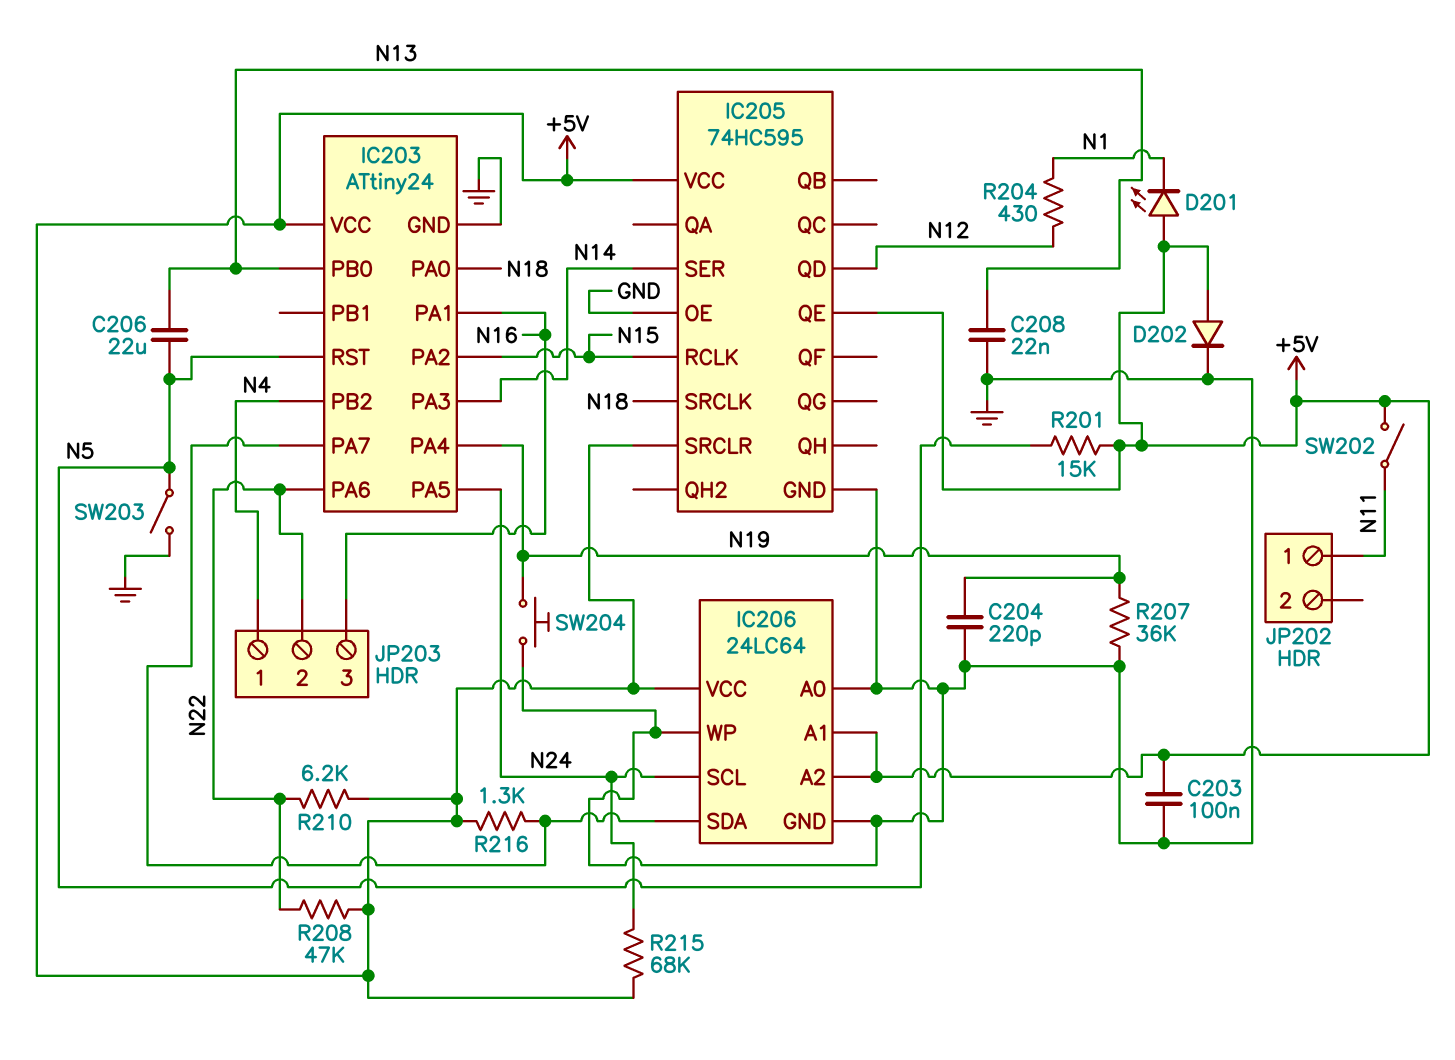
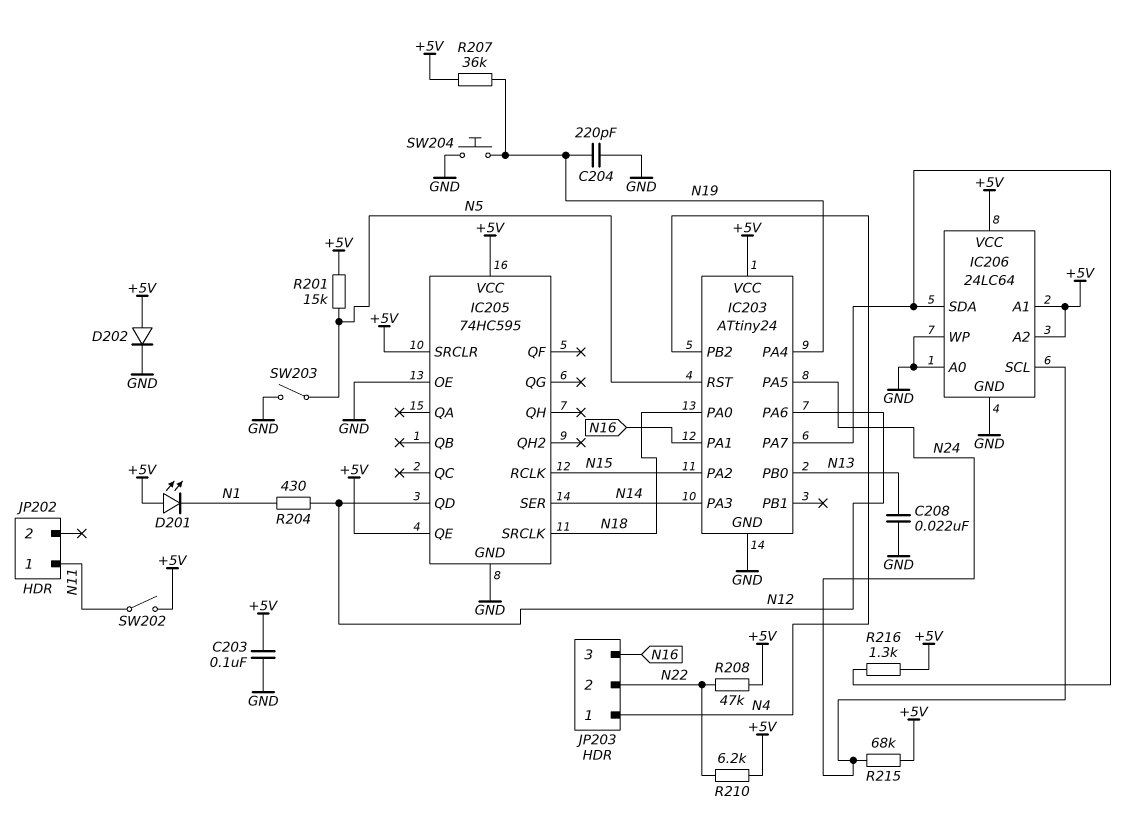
C206: 22uF (N5, N13) -> none
IC203 pin PA6: N22 -> N12
R207: 36k (GND, N19) -> 36k (+5V, N19)

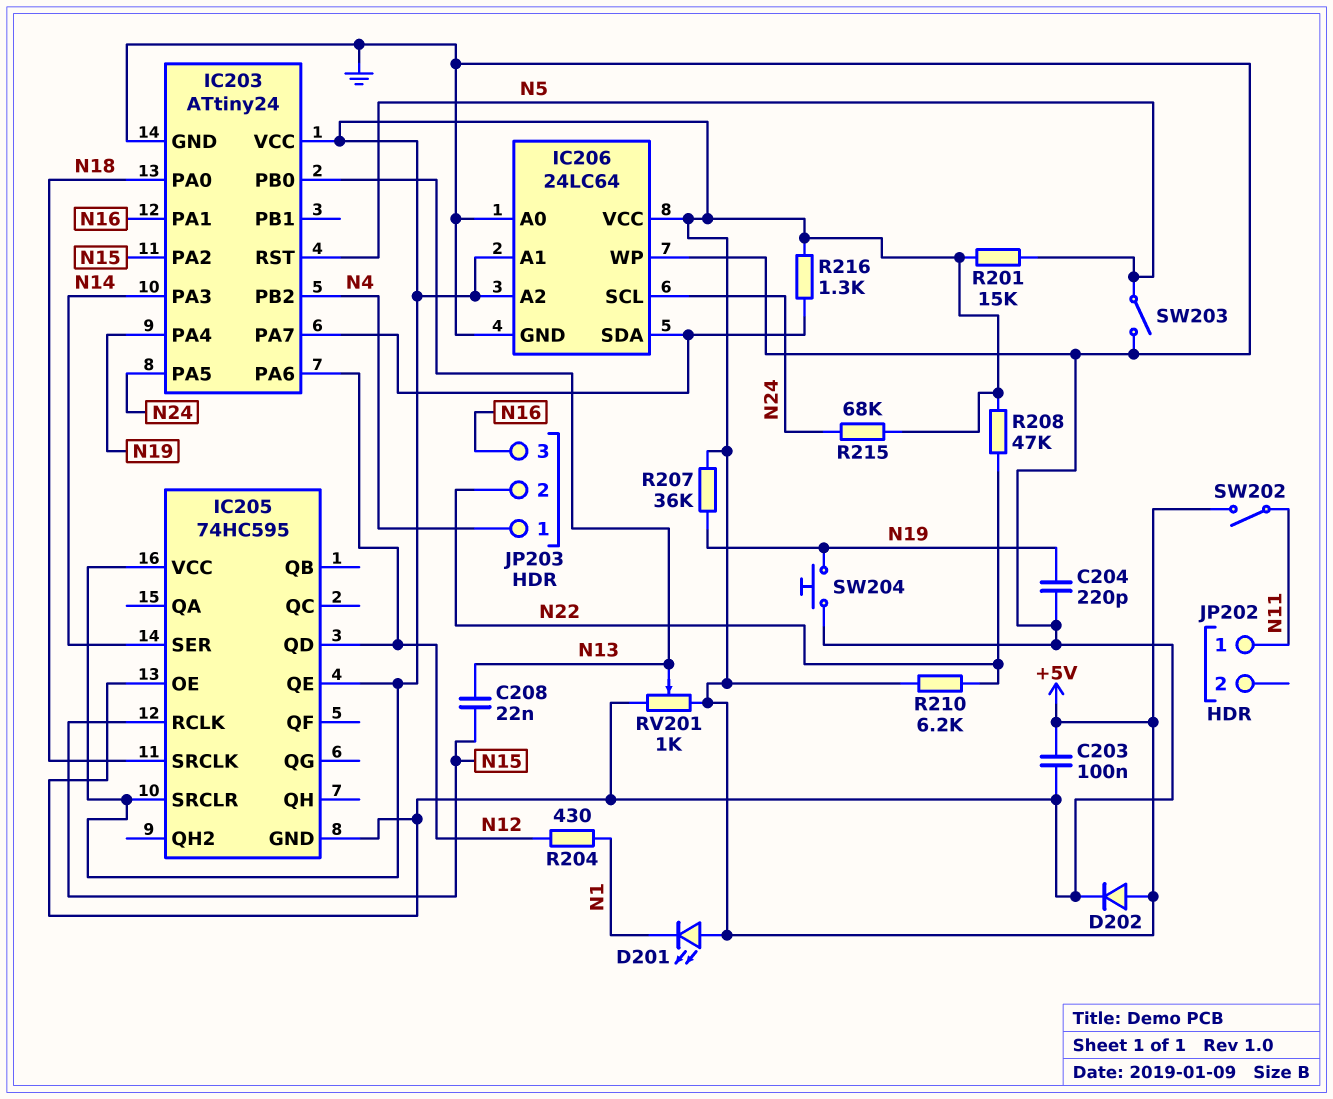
C208: 22nF (GND, N13) -> 22nF (N13, N15)
RV201: none -> 1k (+5V, GND, wiper N13)

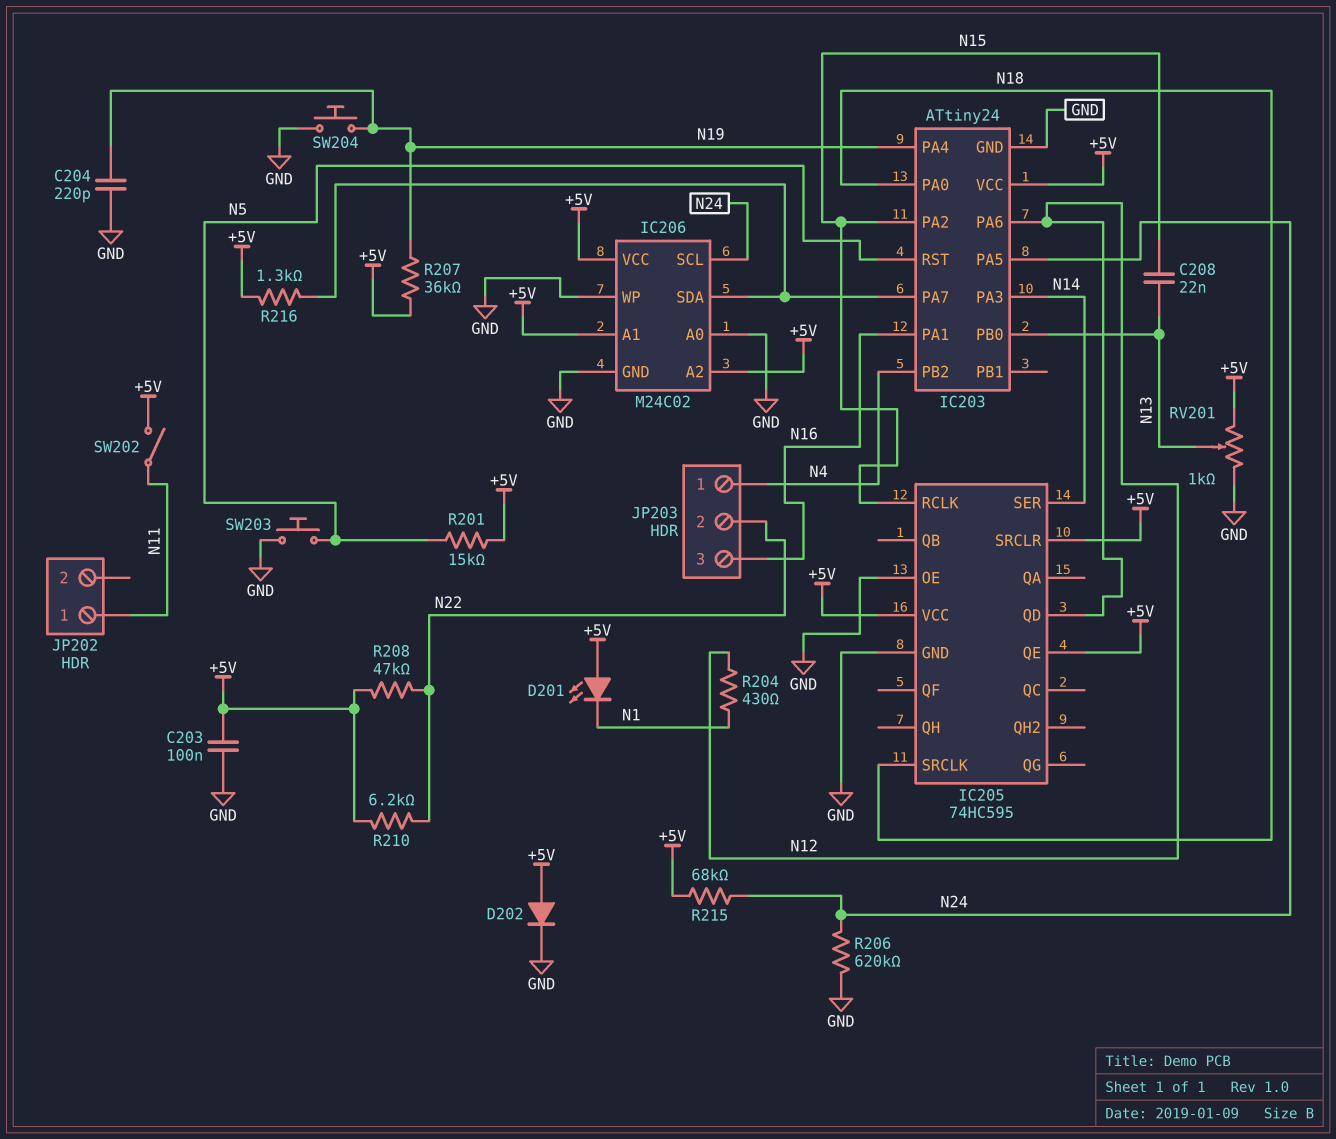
IC206: 24LC64 -> M24C02
R206: none -> 620k (GND, N24)
SW203: switch (GND, N5) -> button (GND, N5)

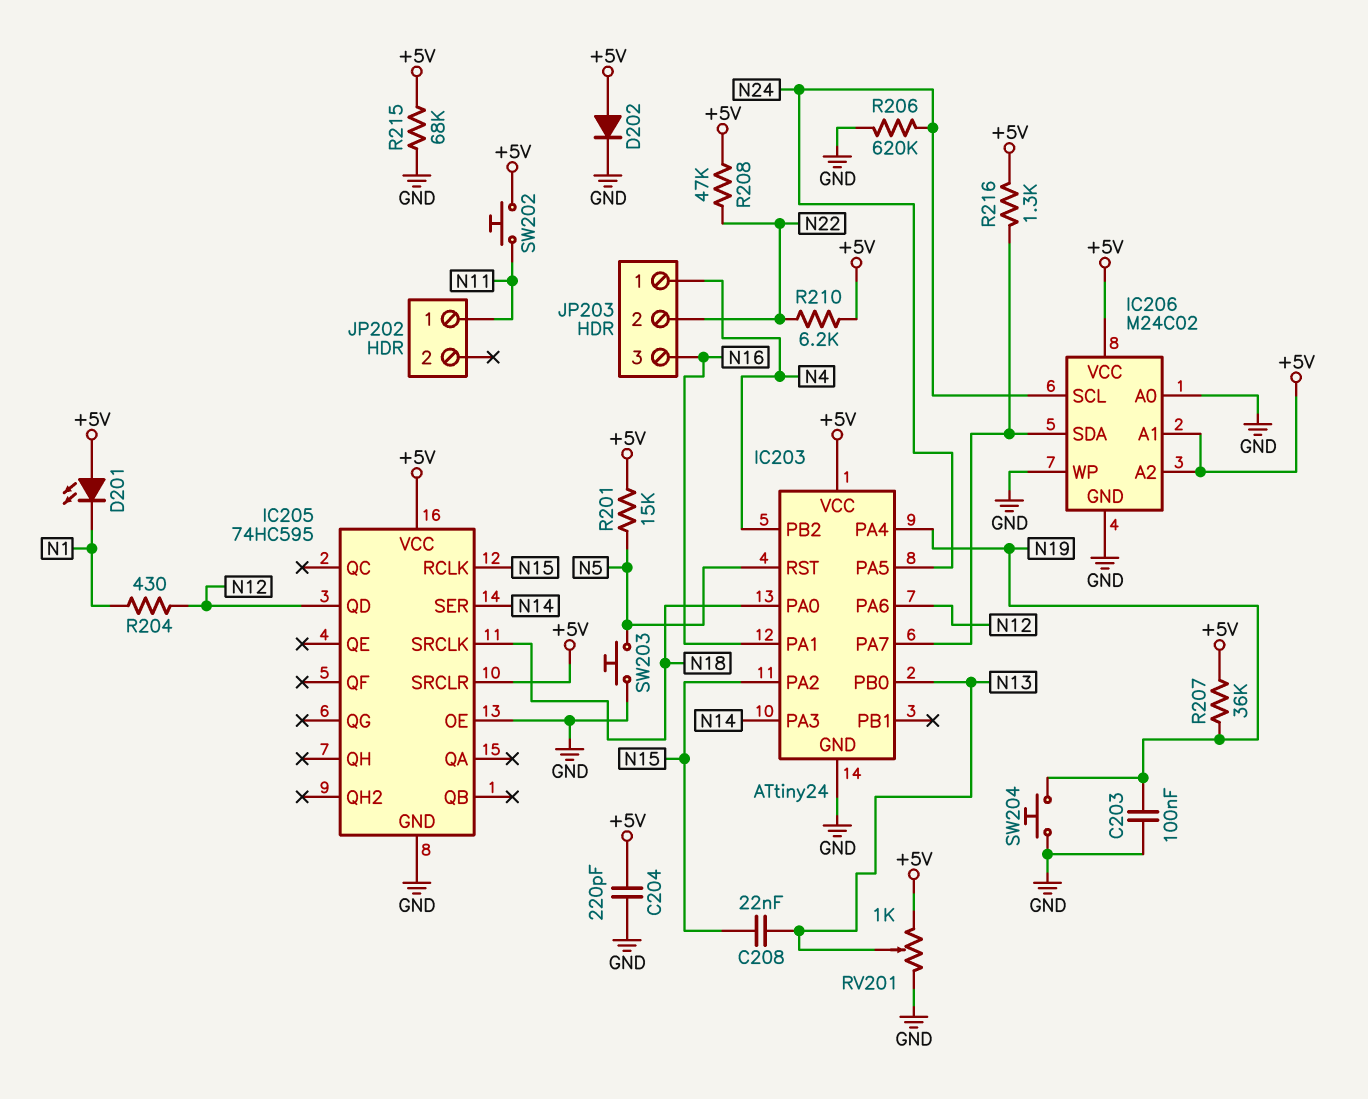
C203: 100nF (+5V, GND) -> 100nF (GND, N19)
C204: 220pF (GND, N19) -> 220pF (+5V, GND)
IC205 pin QE: +5V -> none
R215: 68k (+5V, N24) -> 68k (+5V, GND)
SW202: switch (+5V, N11) -> button (+5V, N11)

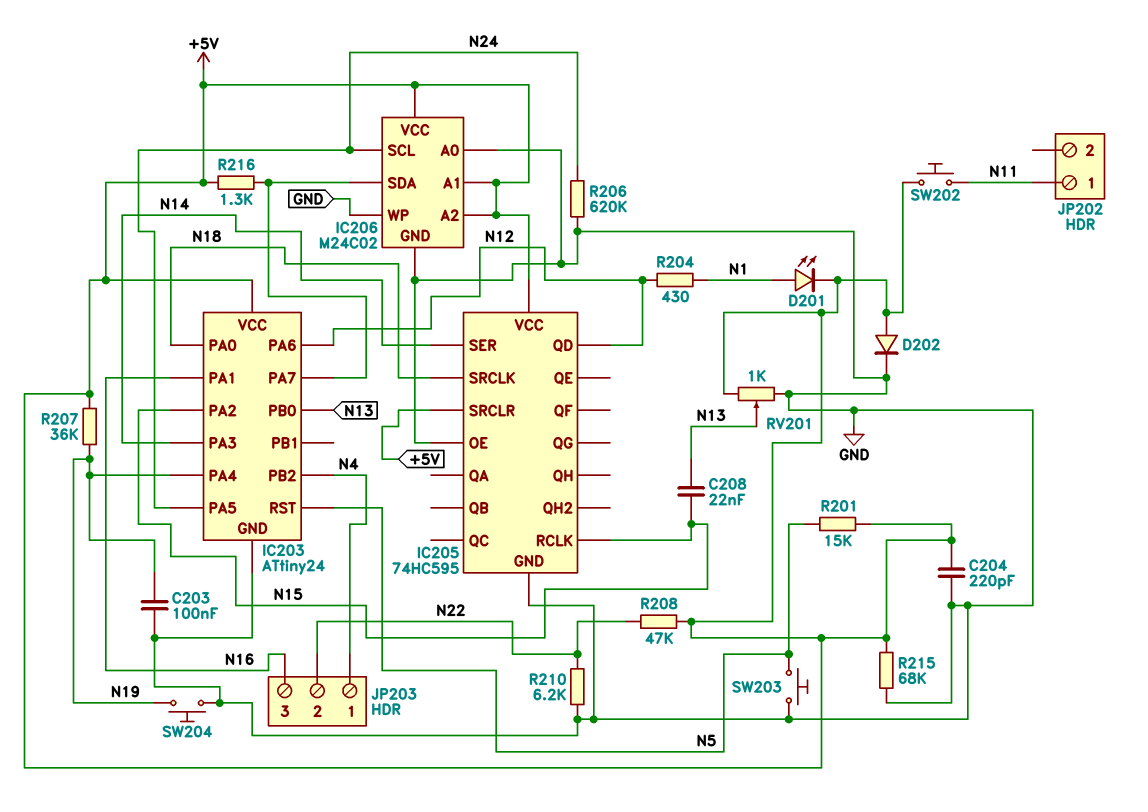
D201: LED (A +5V, K N1) -> LED (A N1, K +5V)
R210: 6.2k (+5V, N22) -> 6.2k (GND, N22)

